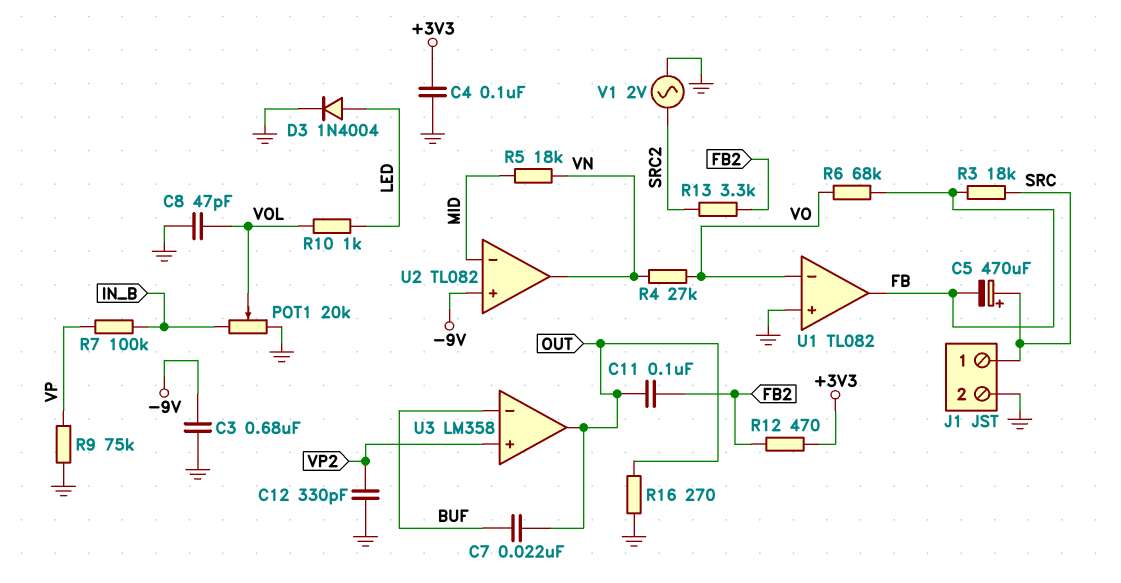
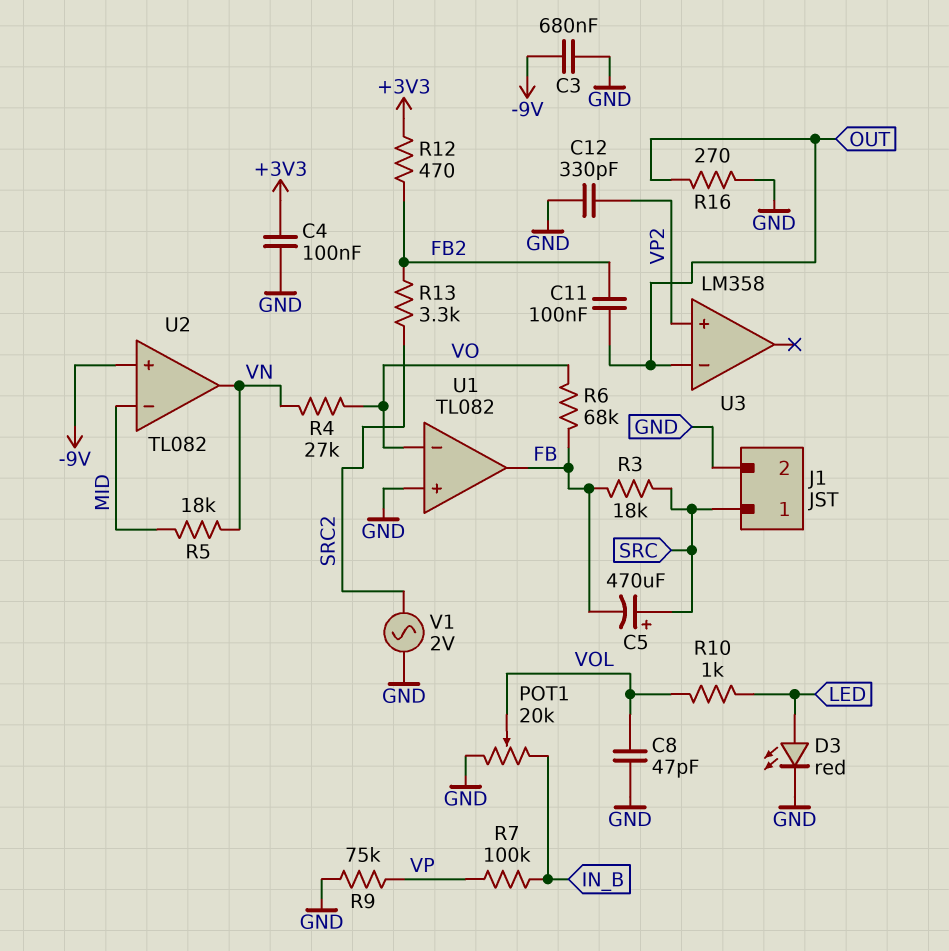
C7: 22nF (BUF, OUT) -> none
D3: diode 1N4004 (A LED, K GND) -> LED red (A LED, K GND)
U3 pin in-: BUF -> OUT
U3 pin out: OUT -> none

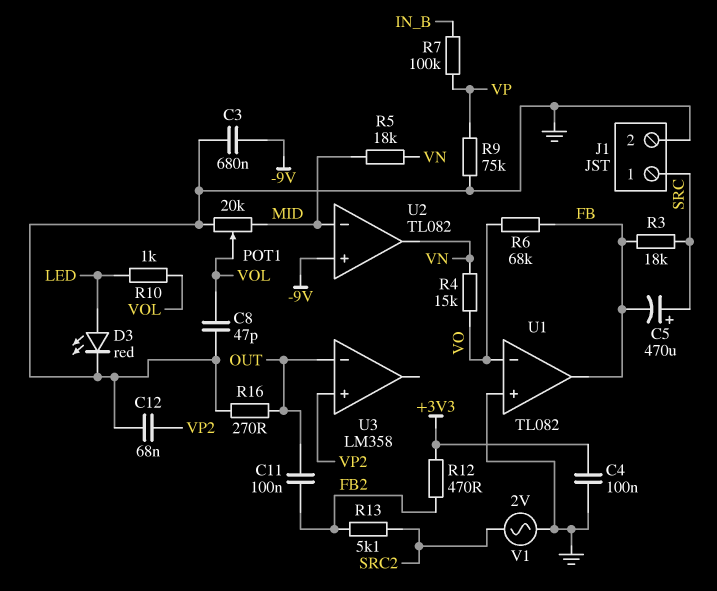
C12: 330pF (GND, VP2) -> 68nF (GND, VP2)
POT1: 20k (GND, IN_B, wiper VOL) -> 20k (GND, MID, wiper VOL)
R4: 27k (VN, VO) -> 15k (VN, VO)
R13: 3.3k (FB2, SRC2) -> 5.1k (FB2, SRC2)

